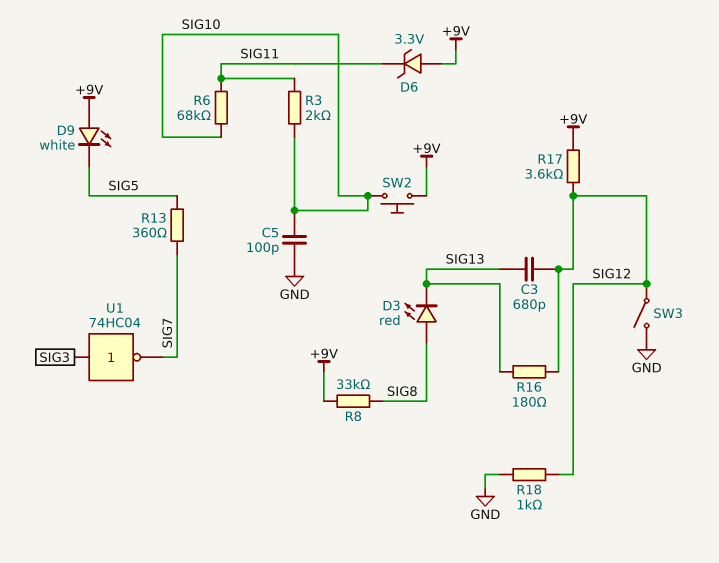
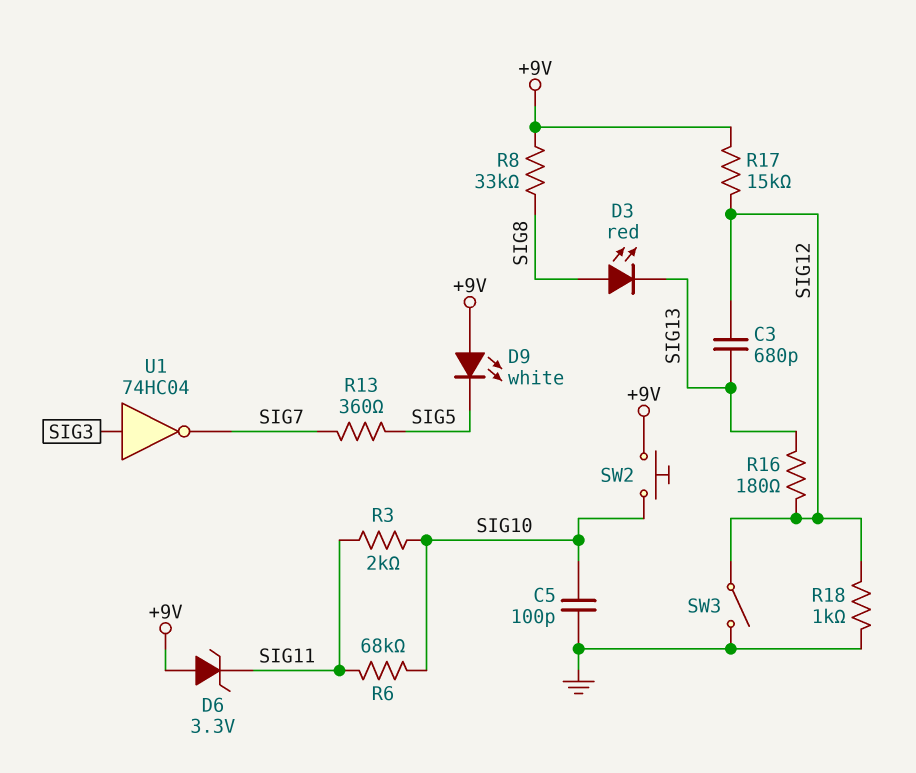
R17: 3.6k (+9V, SIG12) -> 15k (+9V, SIG12)

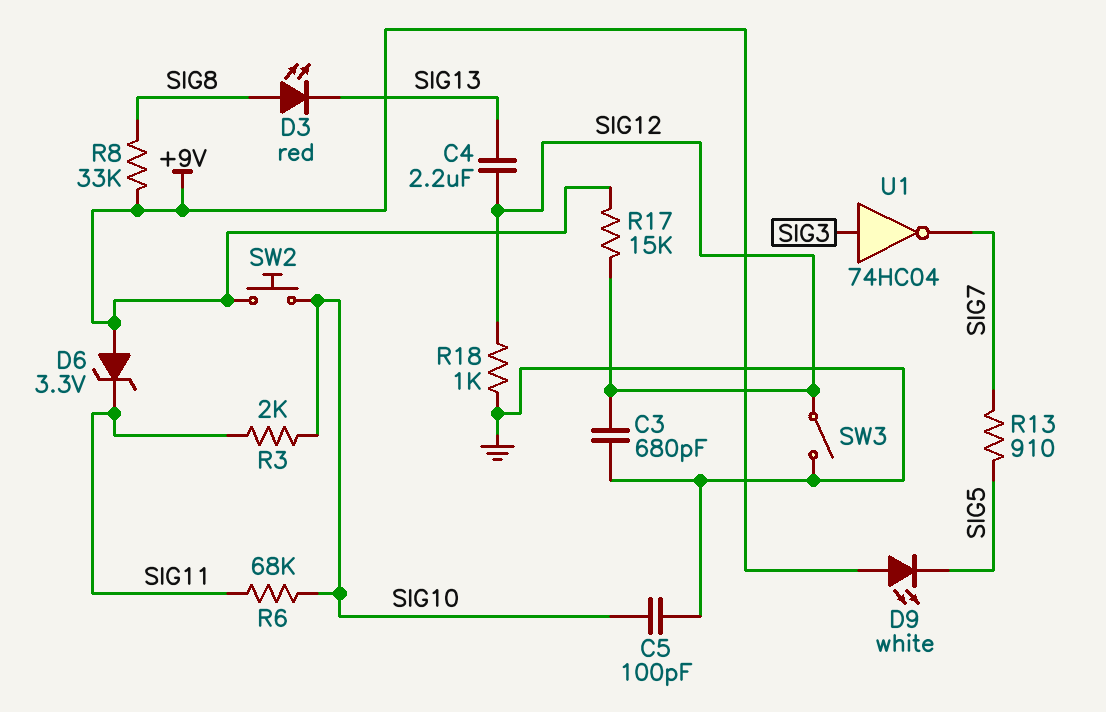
C3: 680pF (SIG12, SIG13) -> 680pF (GND, SIG12)
C4: none -> 2.2uF (SIG12, SIG13)
R13: 360 (SIG5, SIG7) -> 910 (SIG5, SIG7)
R16: 180 (SIG12, SIG13) -> none

